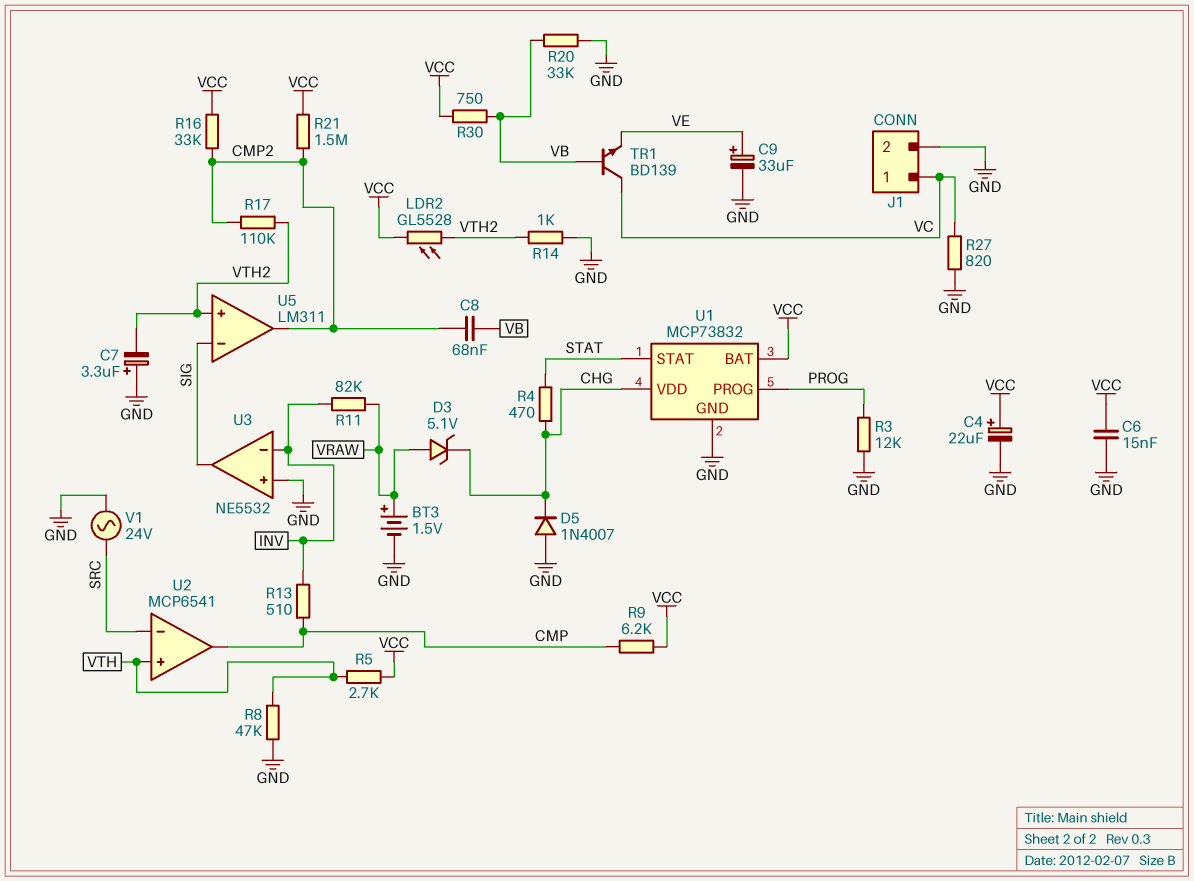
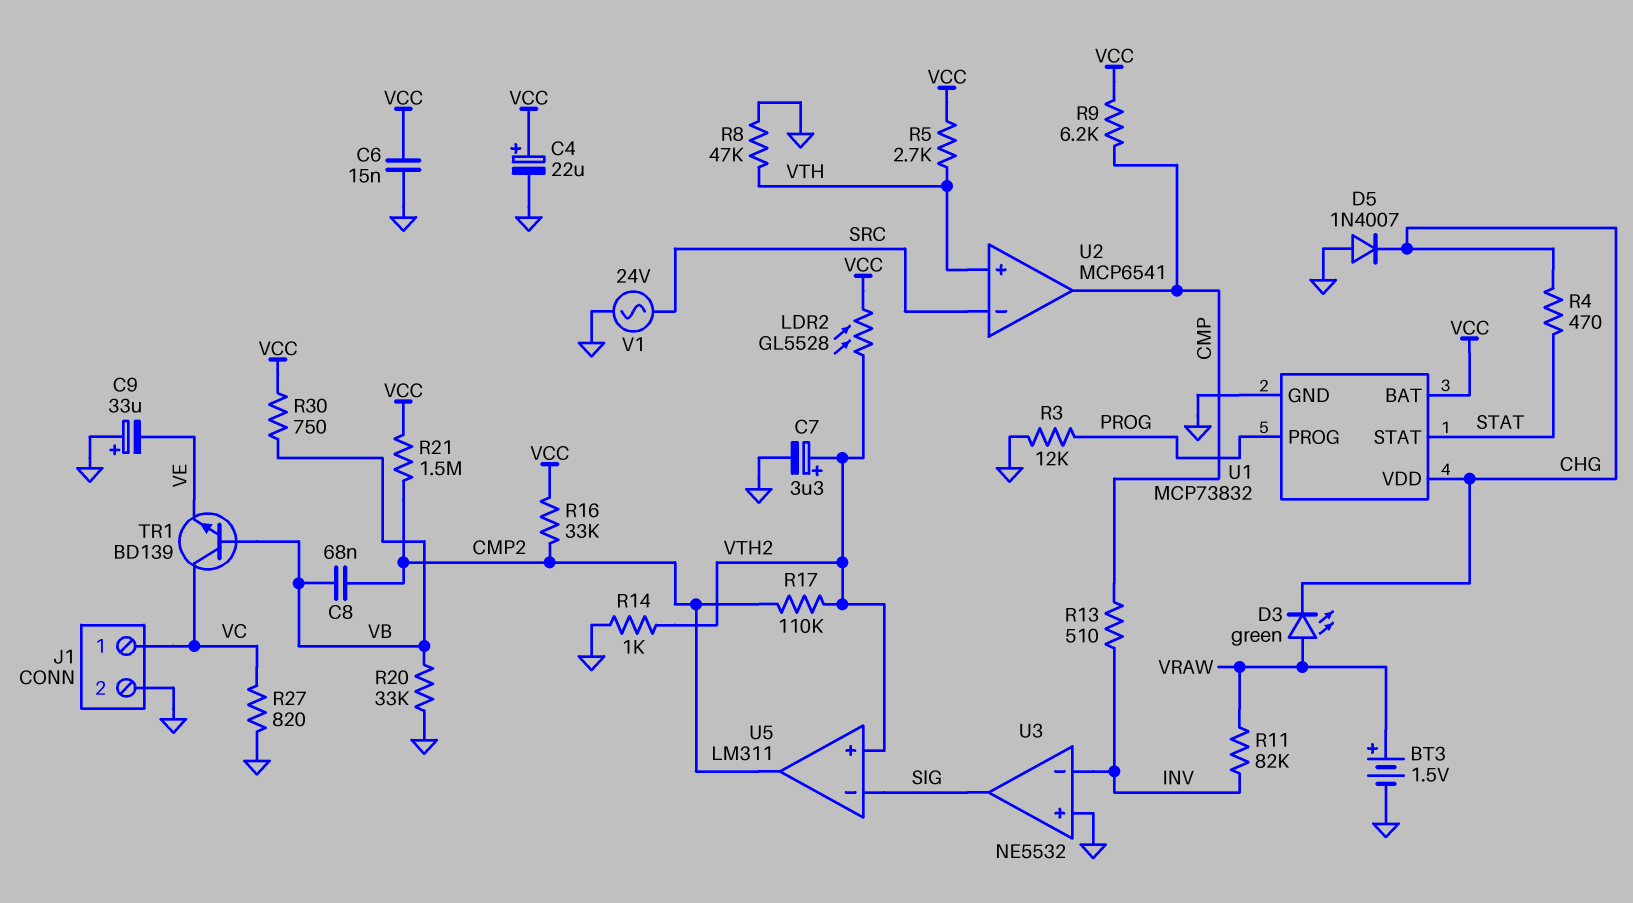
C7: 3.3uF (plus GND, minus VTH2) -> 3.3uF (plus VTH2, minus GND)
C9: 33uF (plus VE, minus GND) -> 33uF (plus GND, minus VE)
D3: zener 5.1V (A VRAW, K CHG) -> LED green (A VRAW, K CHG)

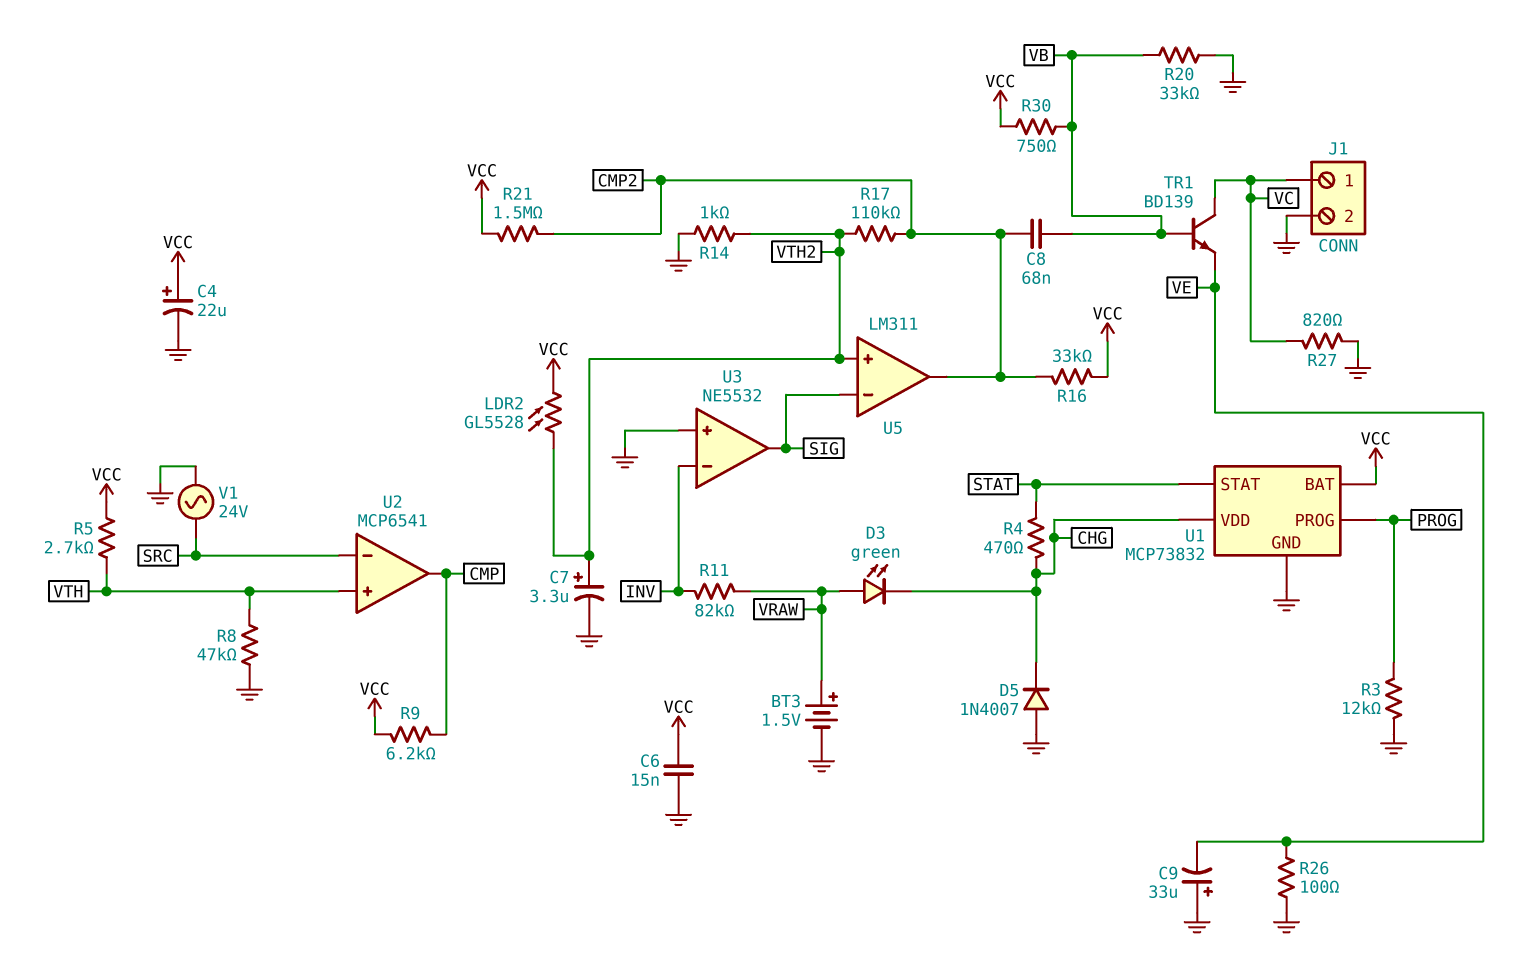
R13: 510 (CMP, INV) -> none
R26: none -> 100 (GND, VE)

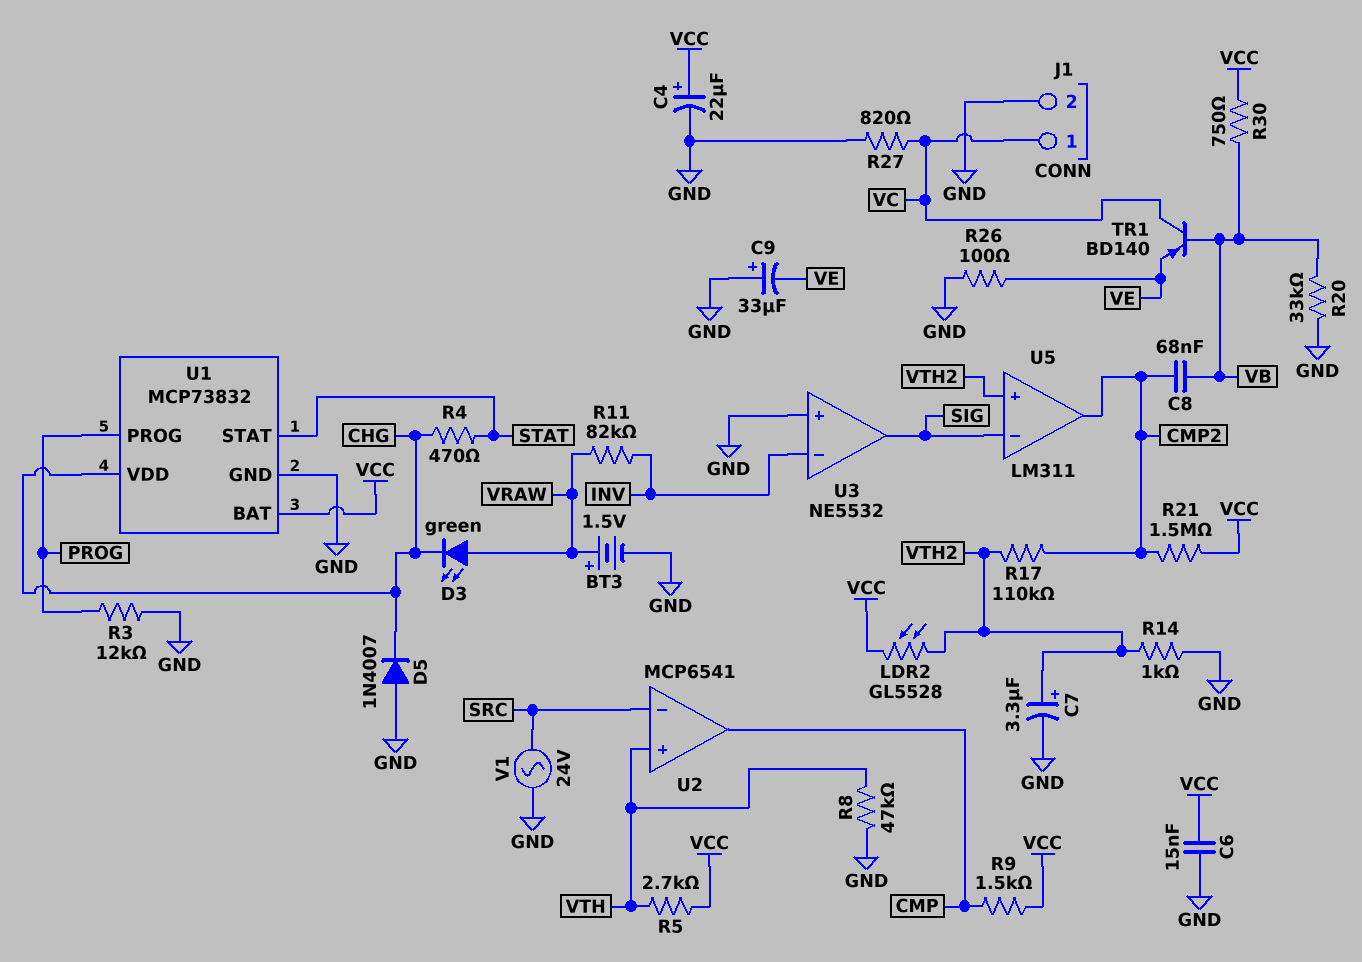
R9: 6.2k (CMP, VCC) -> 1.5k (CMP, VCC)
R16: 33k (CMP2, VCC) -> none
TR1: NPN BD139 (B VB, C VC, E VE) -> PNP BD140 (B VB, C VC, E VE)

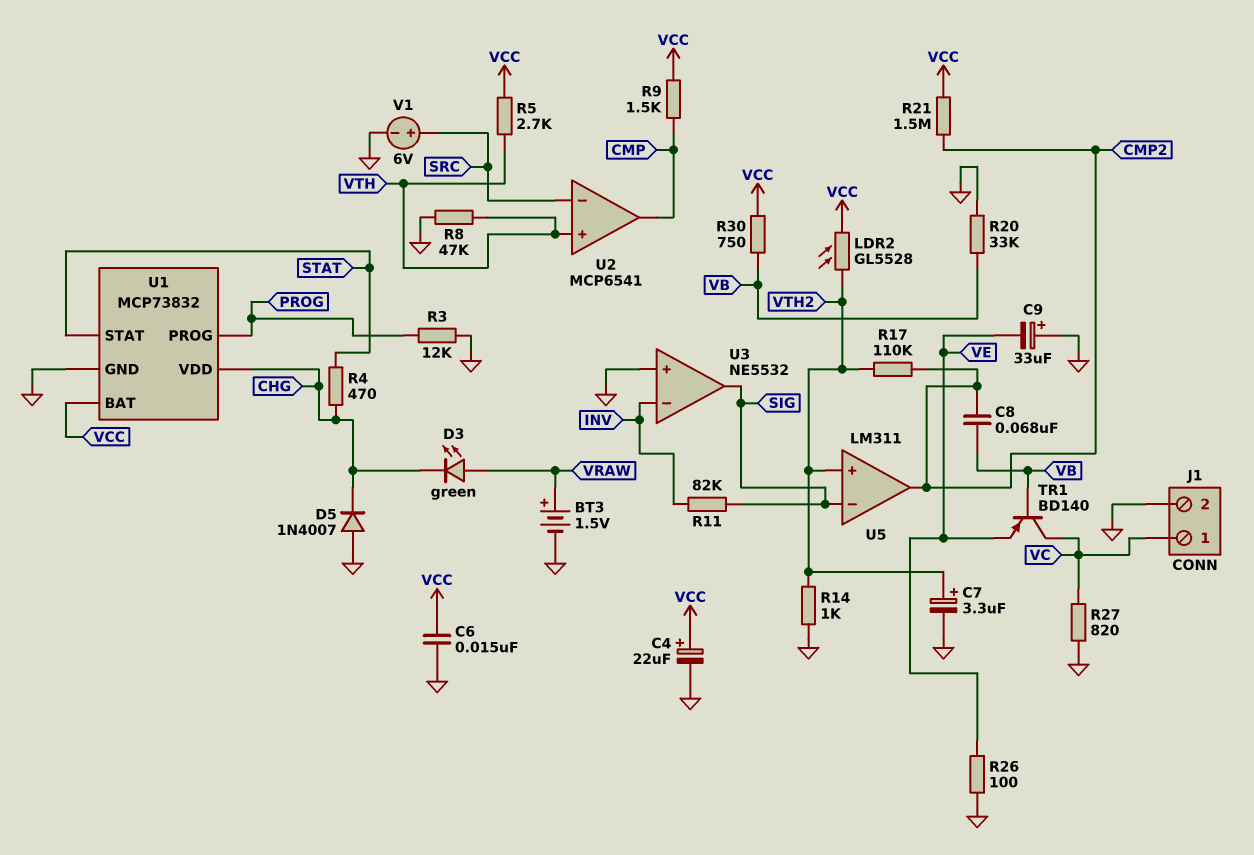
R11: 82k (INV, VRAW) -> 82k (INV, SIG)
V1: AC 24V (GND, SRC) -> 6V (plus SRC, minus GND)

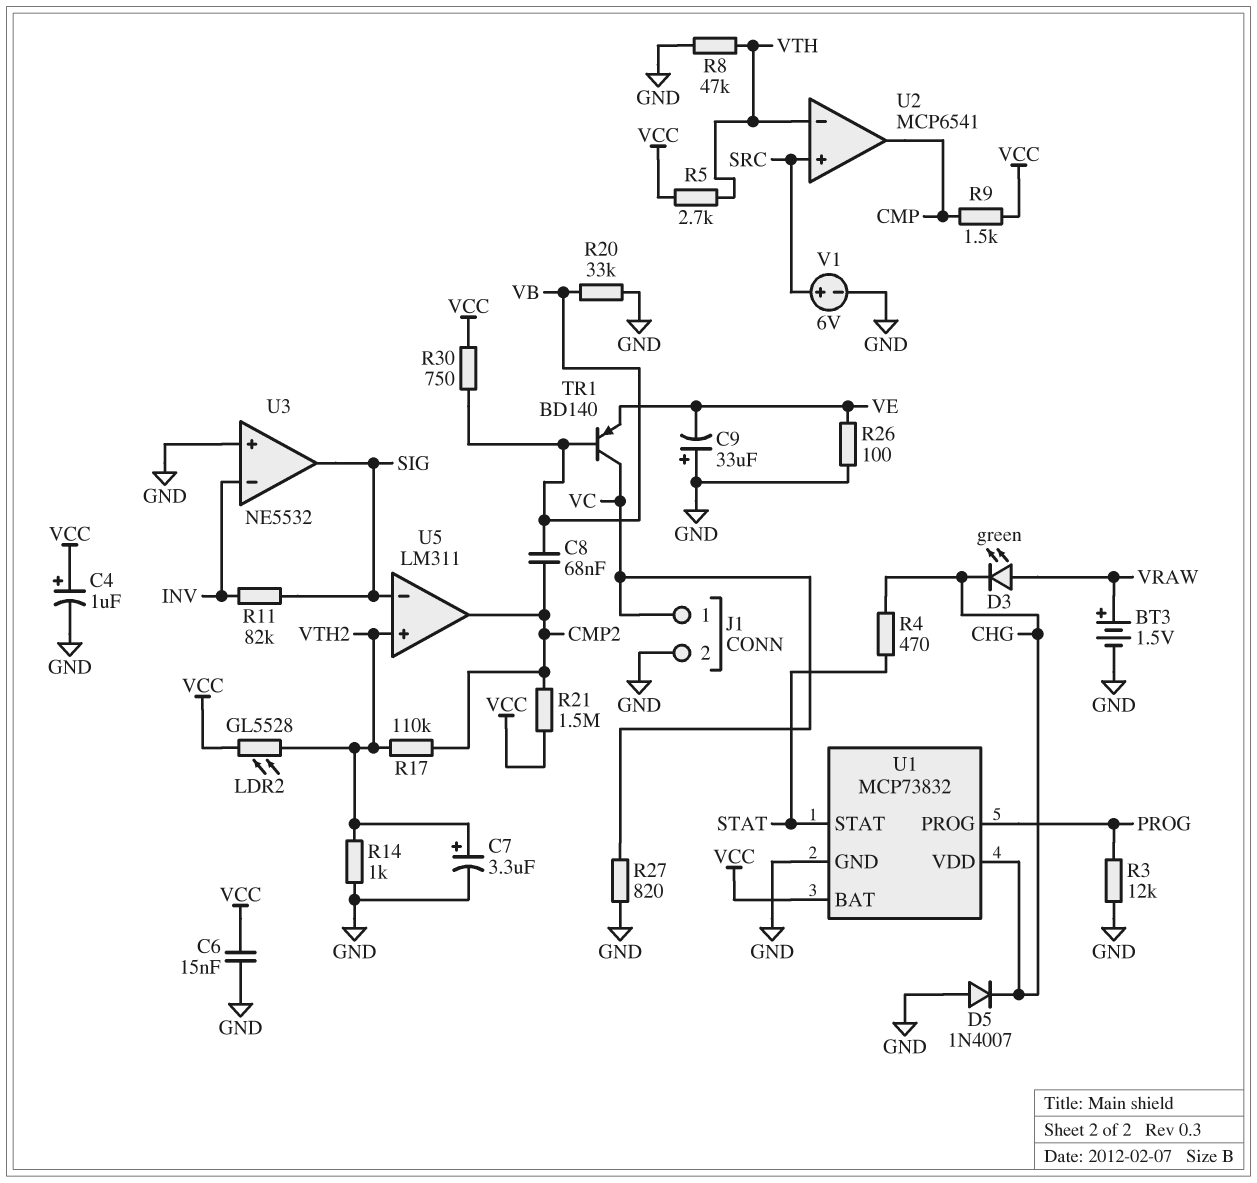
C4: 22uF (plus VCC, minus GND) -> 1uF (plus VCC, minus GND)
U2 pin in+: VTH -> SRC
U2 pin in-: SRC -> VTH

